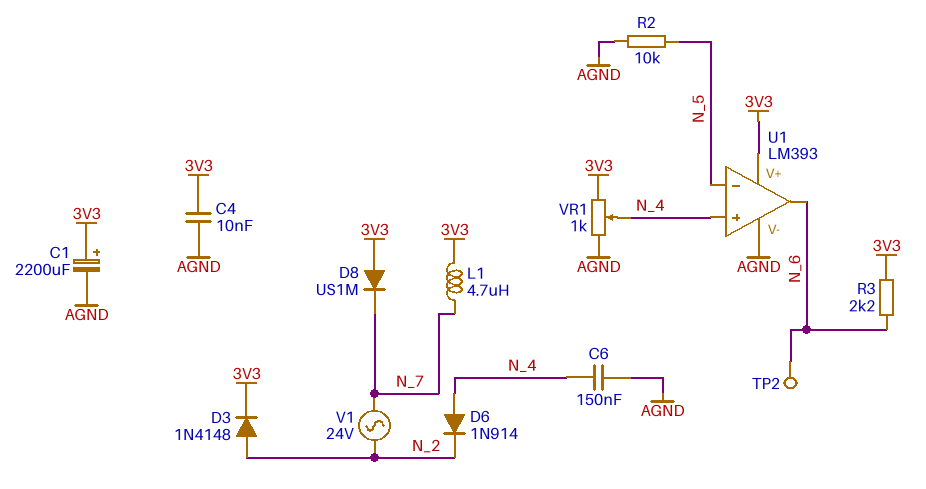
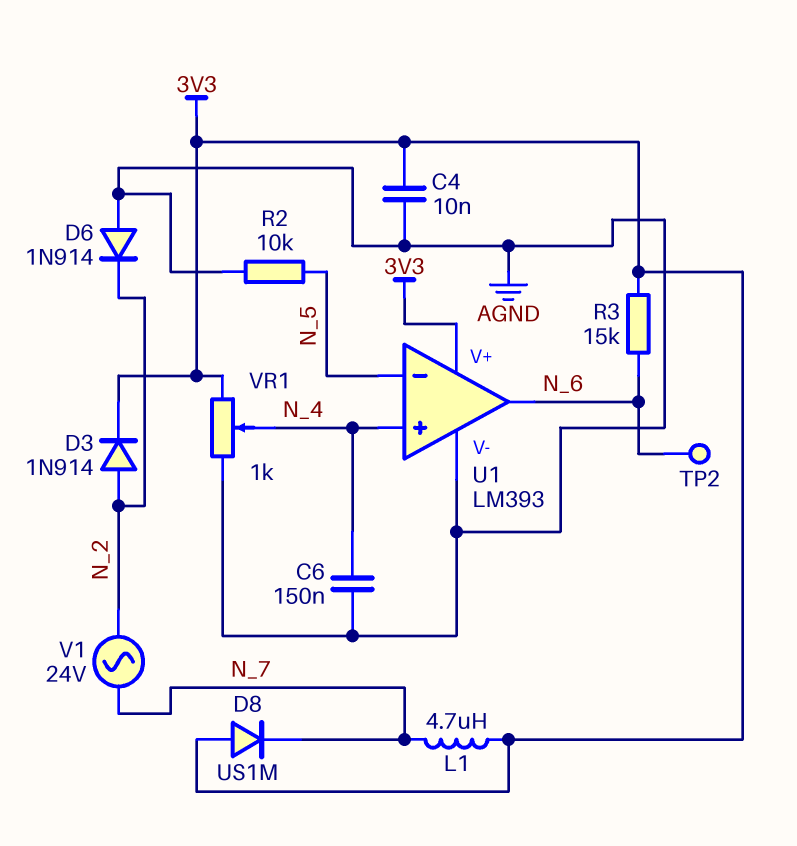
C1: 2200uF (plus 3V3, minus AGND) -> none
D3: diode 1N4148 (A N_2, K 3V3) -> diode 1N914 (A N_2, K 3V3)
D6: diode 1N914 (A N_4, K N_2) -> diode 1N914 (A AGND, K N_2)
R3: 2.2k (3V3, N_6) -> 15k (3V3, N_6)

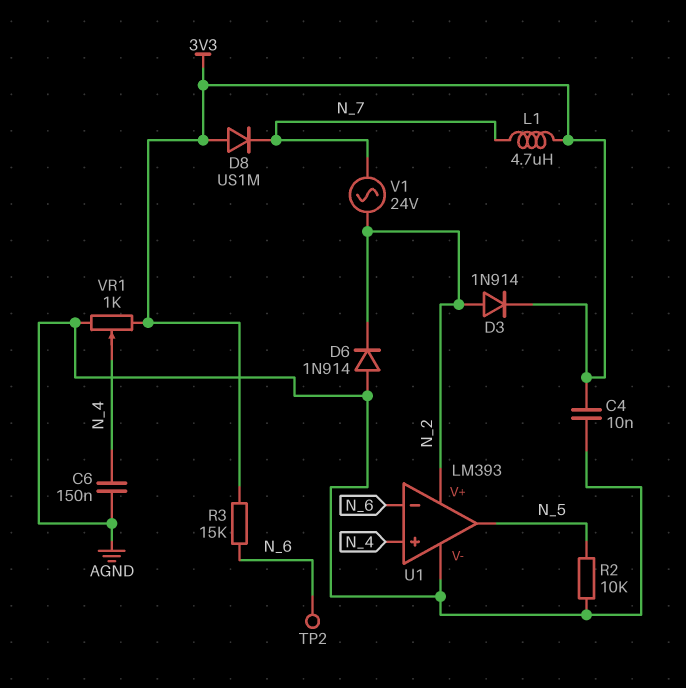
U1 pin V+: 3V3 -> N_2
U1 pin in-: N_5 -> N_6
U1 pin out: N_6 -> N_5

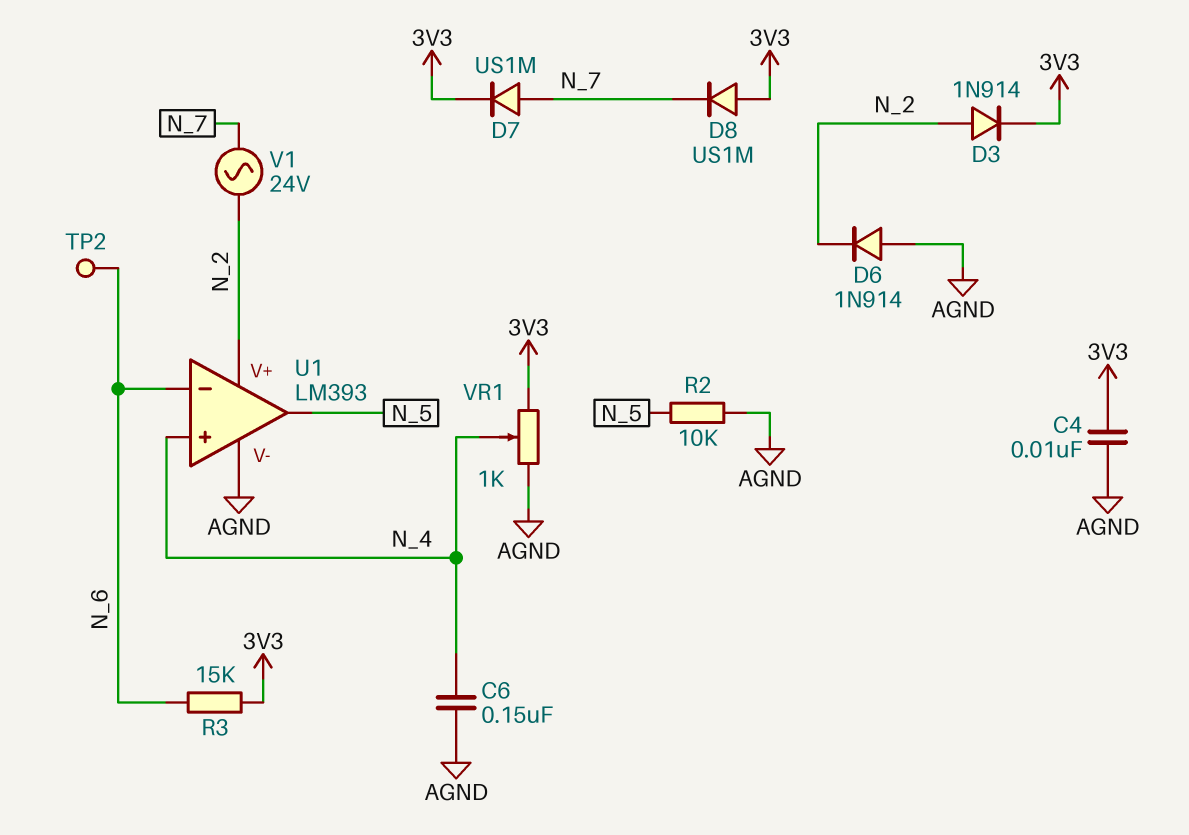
D7: none -> diode US1M (A N_7, K 3V3)
L1: 4.7uH (3V3, N_7) -> none

